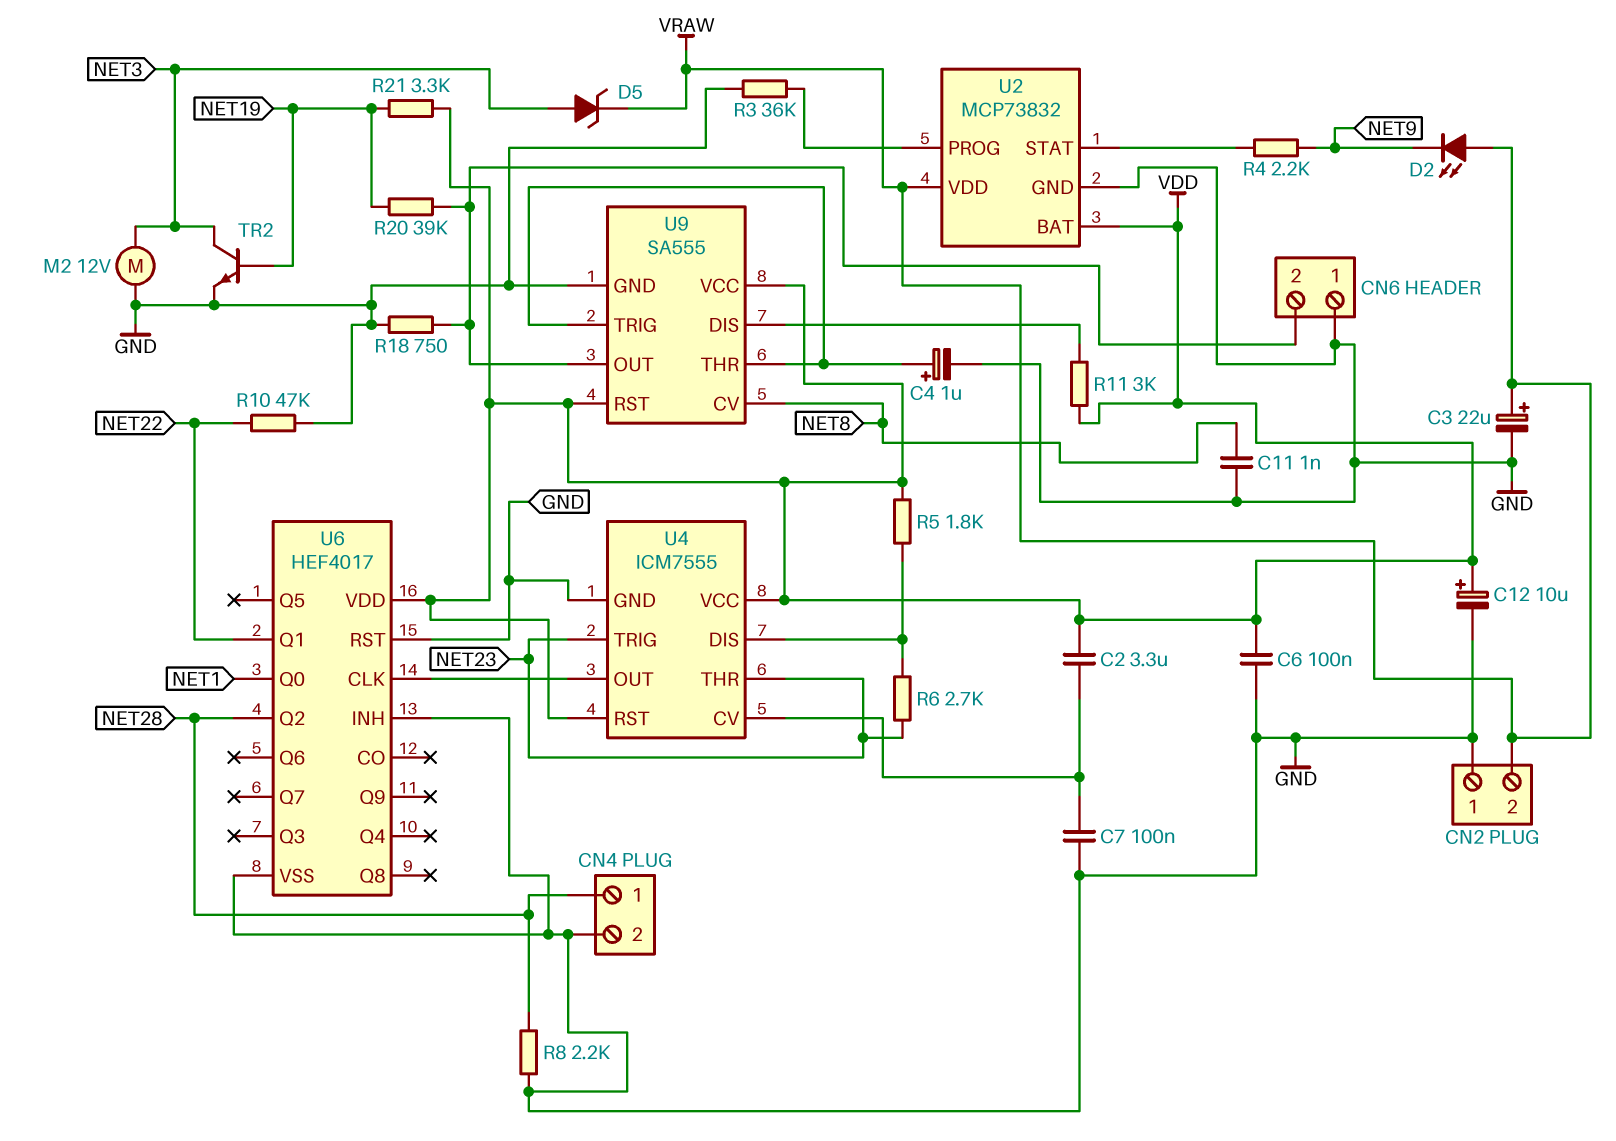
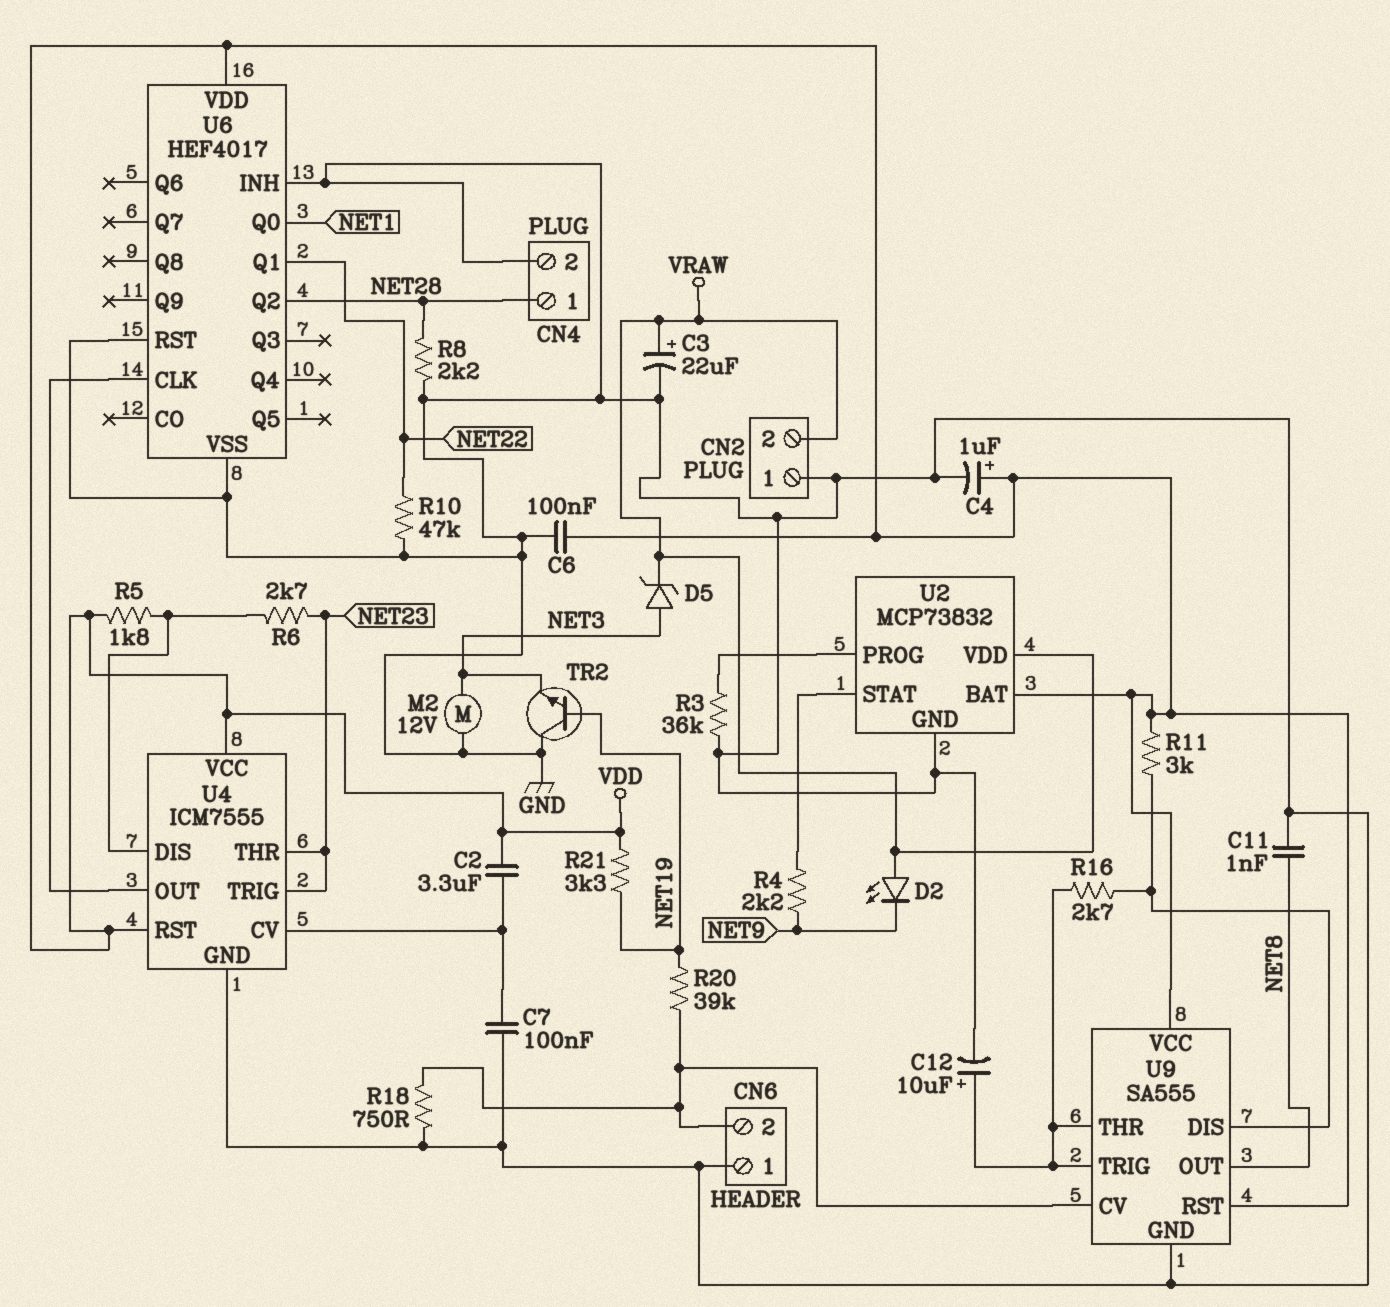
C4: 1uF (plus U9/THR, minus GND) -> 1uF (plus VDD, minus GND)
C12: 10uF (plus VDD, minus GND) -> 10uF (plus U9/THR, minus GND)
R16: none -> 2.7k (U9/DIS, U9/THR)
TR2: NPN (B NET19, C NET3, E GND) -> NPN (B NET19, C GND, E NET3)
U9 pin CV: NET8 -> CN6/2
U9 pin OUT: CN6/2 -> NET8

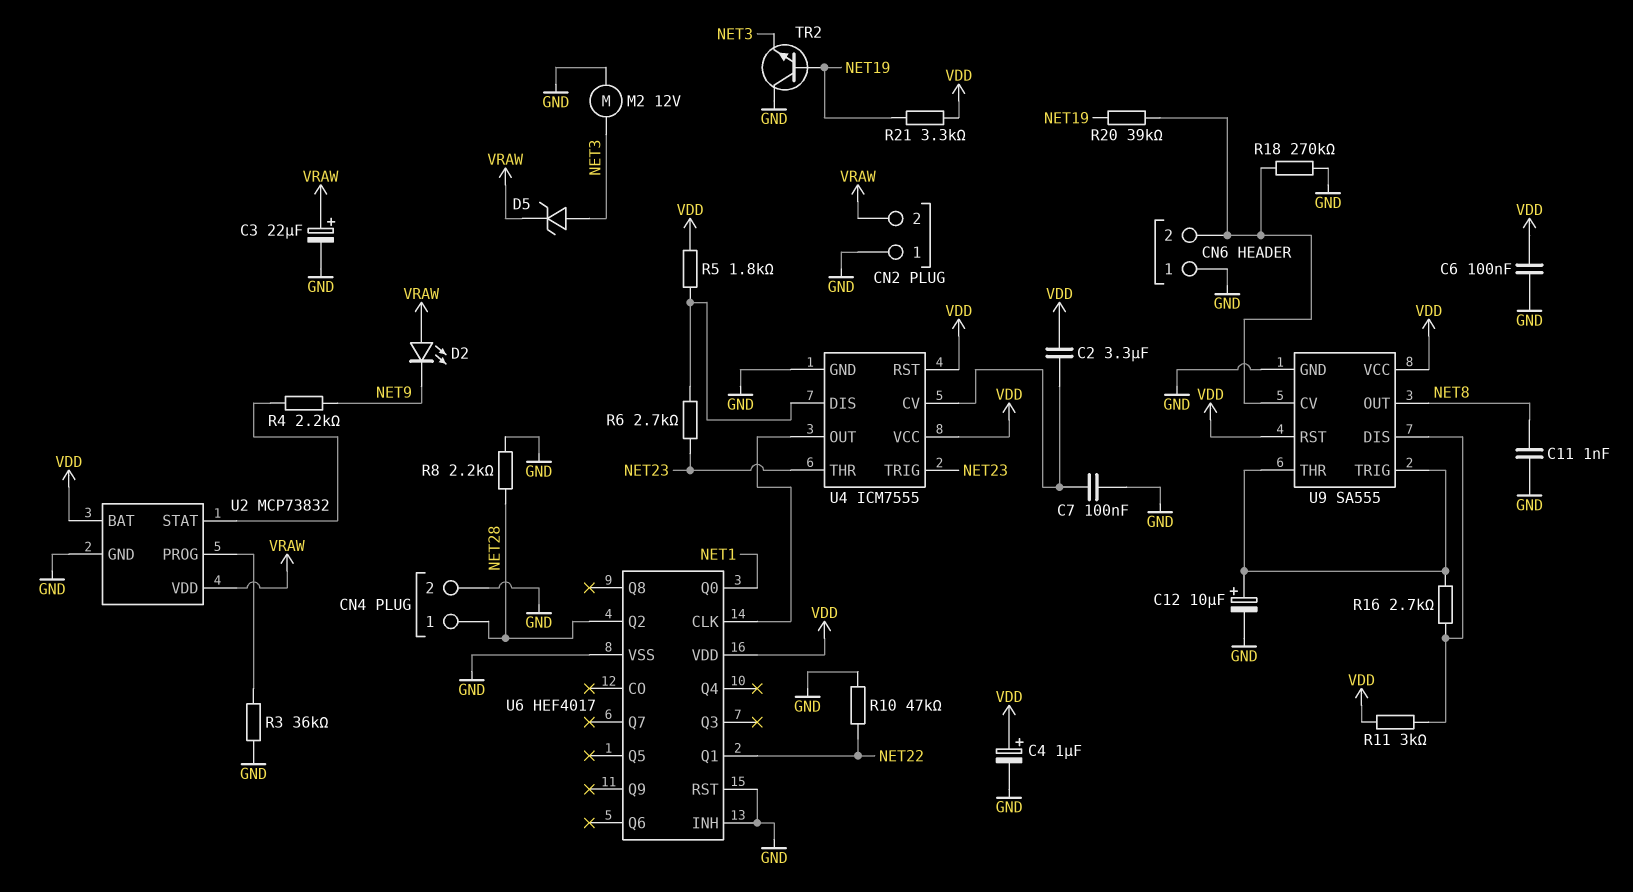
R18: 750 (CN6/2, GND) -> 270k (CN6/2, GND)

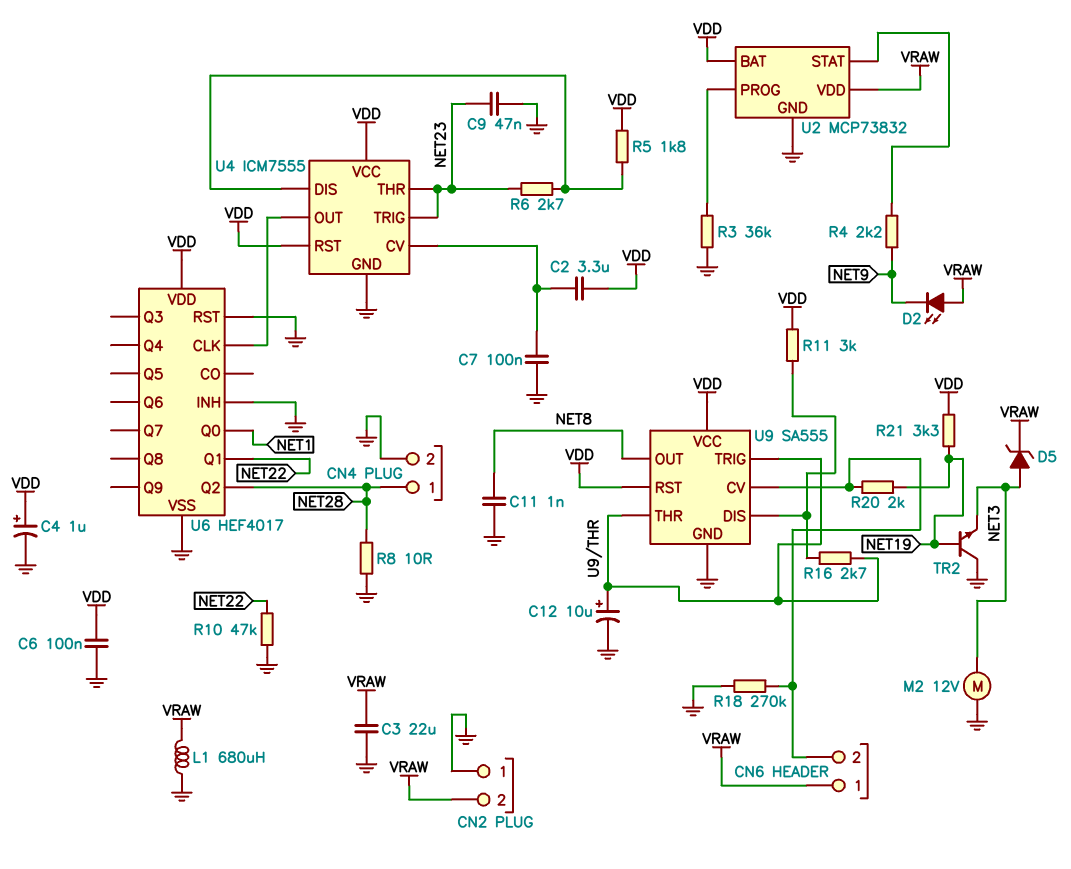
C3: 22uF (plus VRAW, minus GND) -> 22uF (GND, VRAW)
C9: none -> 47nF (GND, NET23)
CN6 pin 1: GND -> VRAW
L1: none -> 680uH (GND, VRAW)
R8: 2.2k (GND, NET28) -> 10 (GND, NET28)
R20: 39k (CN6/2, NET19) -> 2k (CN6/2, NET19)

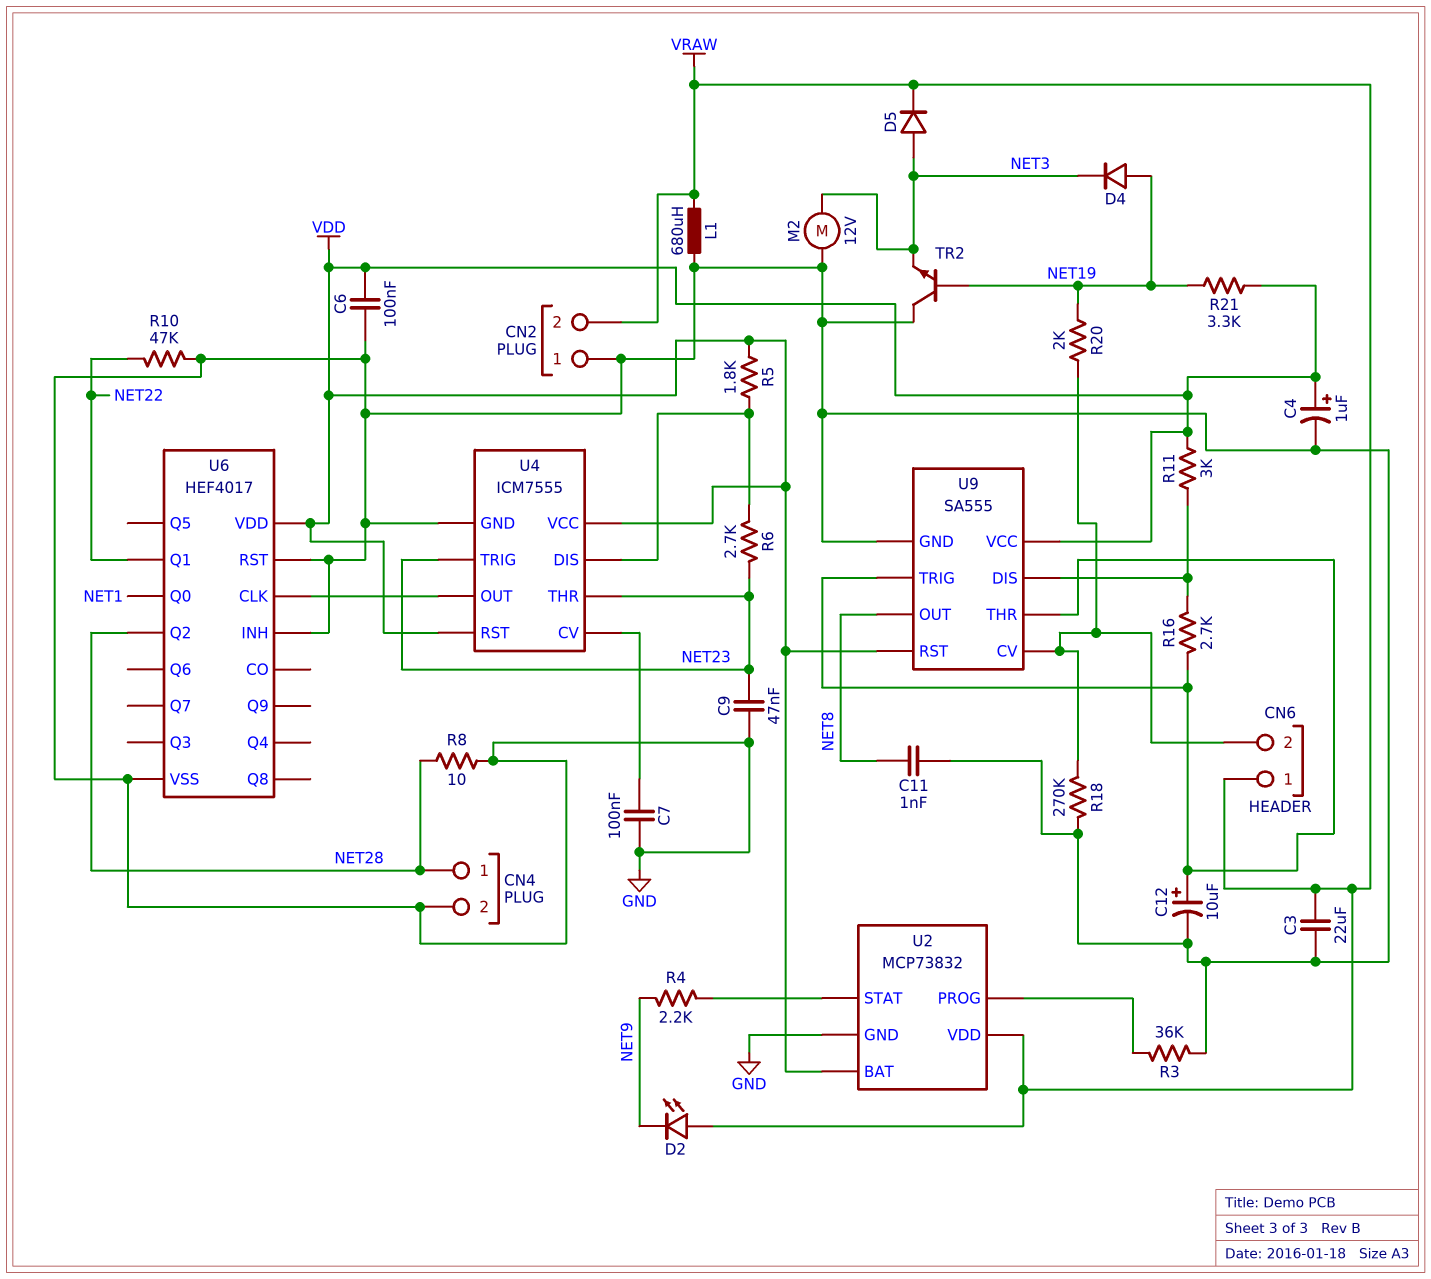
C2: 3.3uF (U4/CV, VDD) -> none
D4: none -> diode (A NET19, K NET3)
D5: zener (A NET3, K VRAW) -> diode (A NET3, K VRAW)

